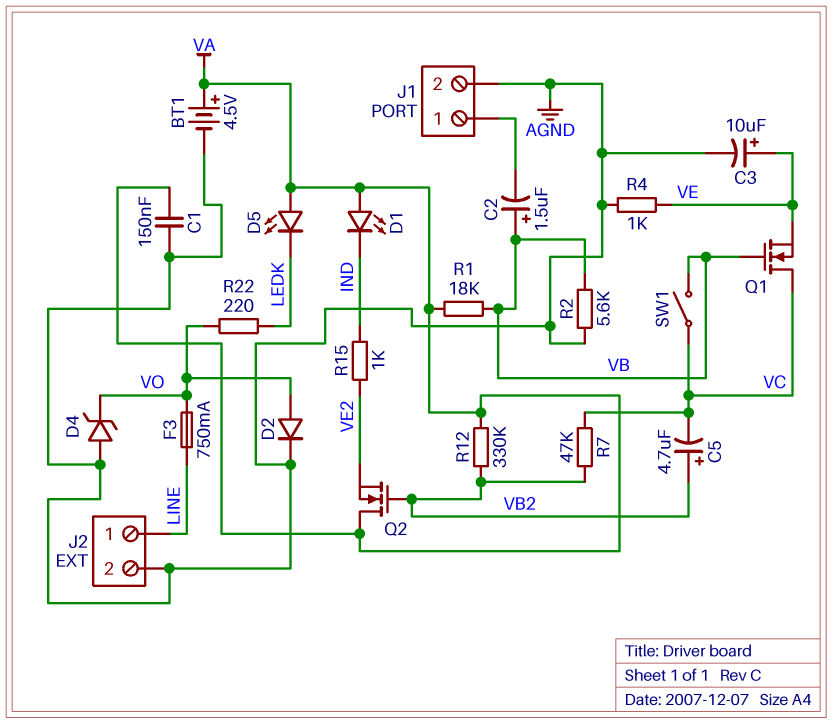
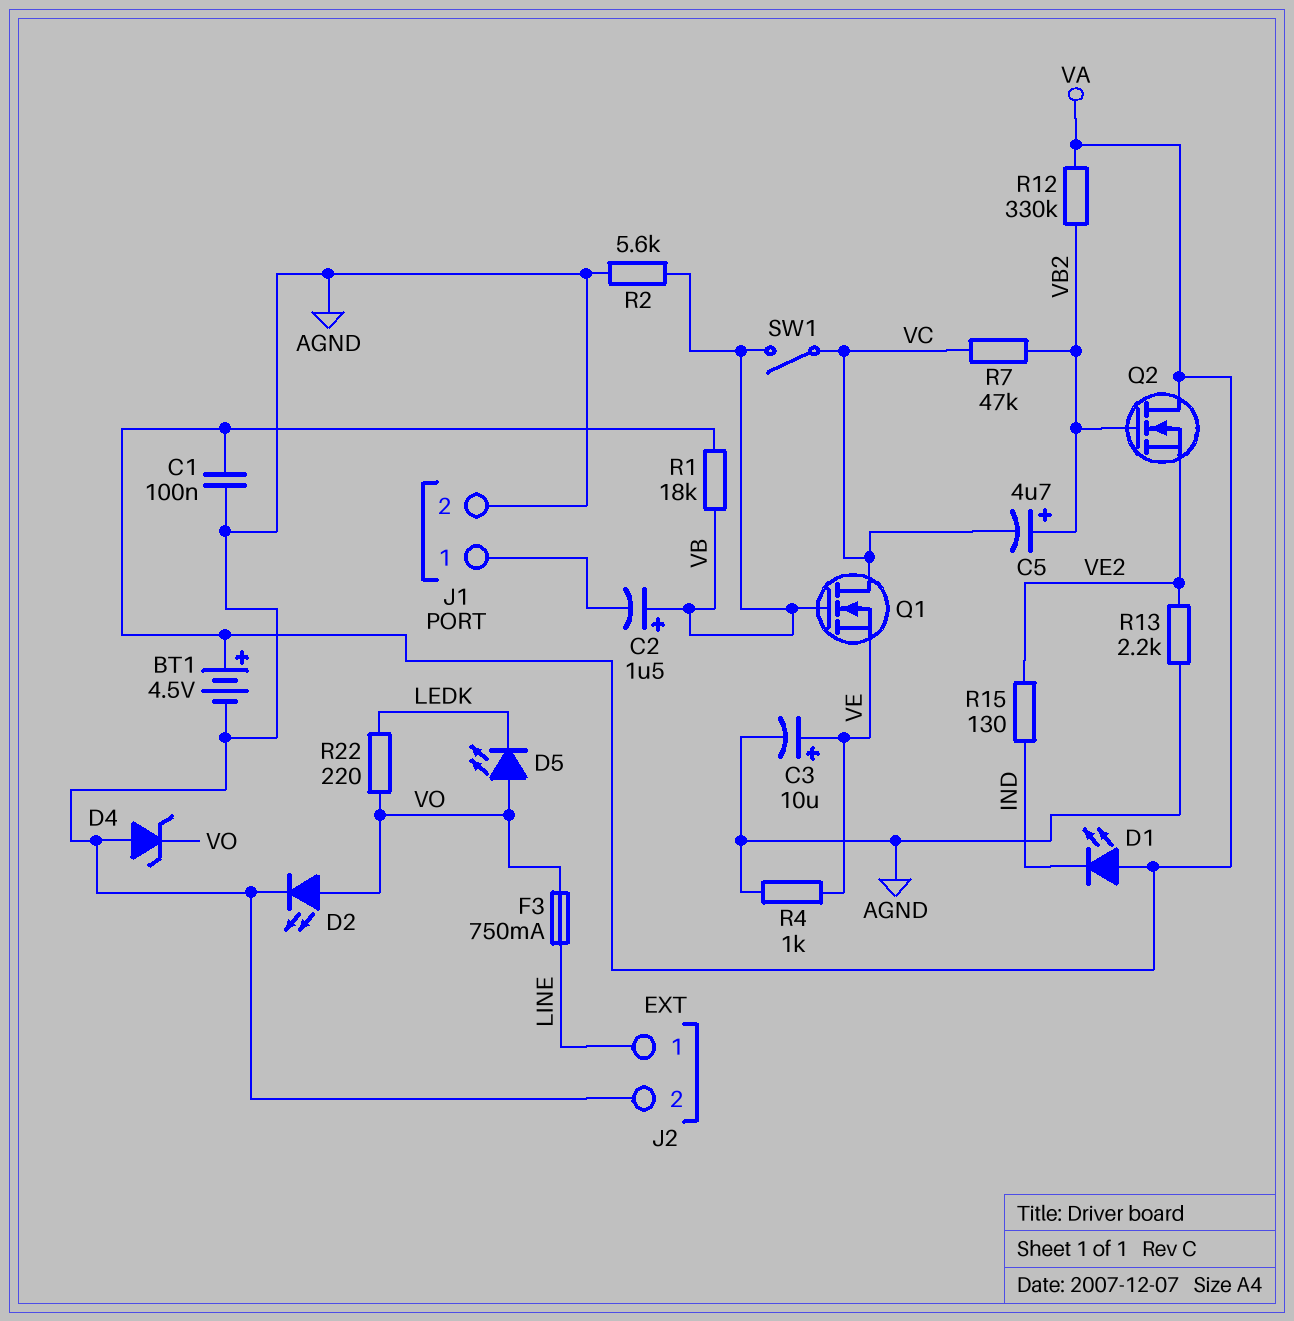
C1: 150nF (AGND, VA) -> 100nF (AGND, VA)
D2: diode (A VO, K AGND) -> LED (A VO, K AGND)
D5: LED (A VA, K LEDK) -> LED (A VO, K LEDK)
R13: none -> 2.2k (AGND, VE2)
R15: 1k (IND, VE2) -> 130 (IND, VE2)

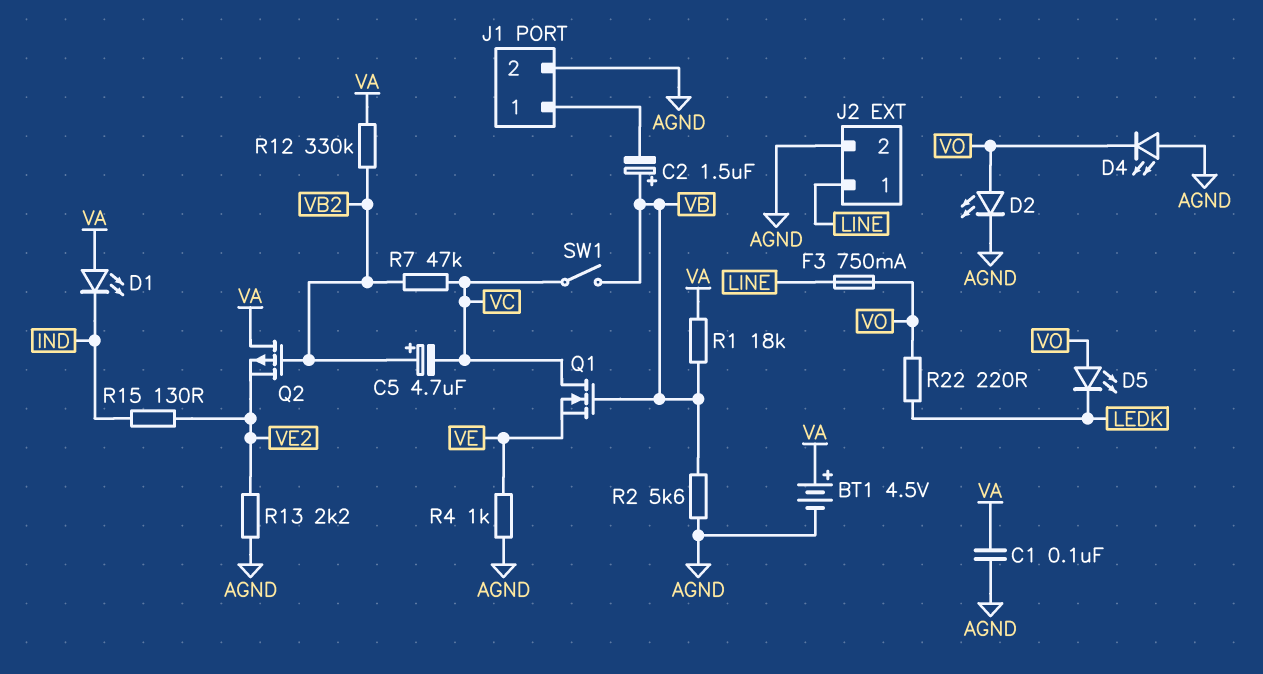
C3: 10uF (plus VE, minus AGND) -> none
D4: zener (A AGND, K VO) -> LED (A AGND, K VO)
Q2: NMOS (G VB2, D VA, S VE2) -> PMOS (G VB2, D VA, S VE2)

